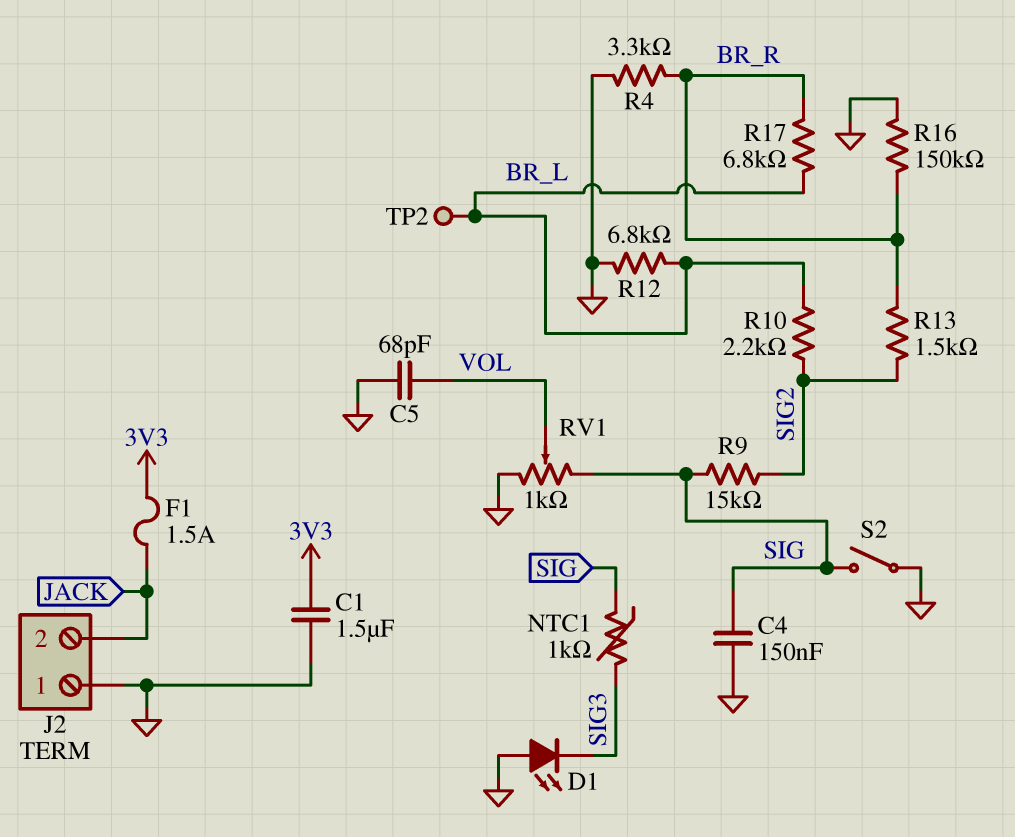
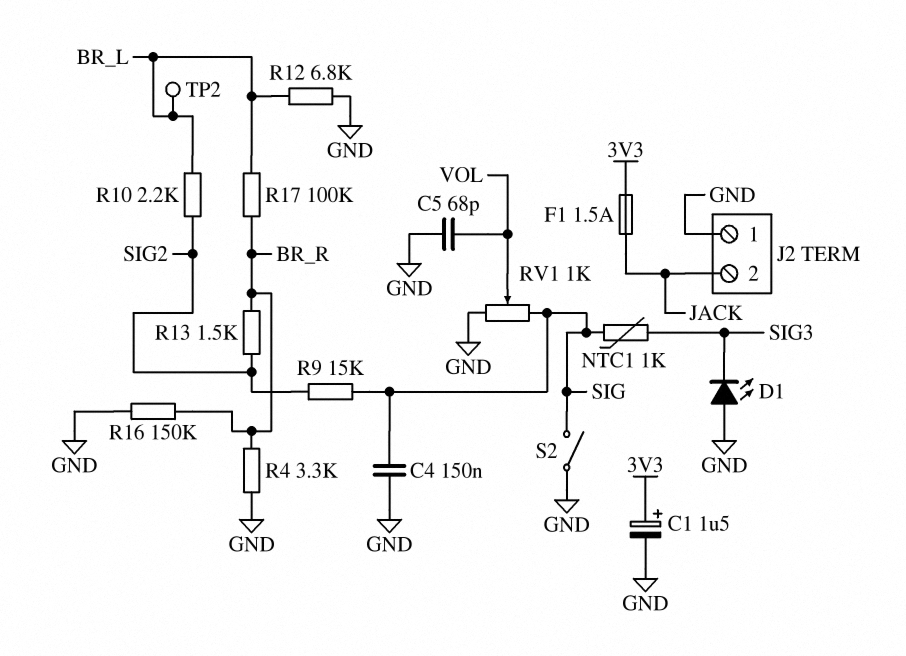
C1: 1.5uF (3V3, GND) -> 1.5uF (plus 3V3, minus GND)
R17: 6.8k (BR_L, BR_R) -> 100k (BR_L, BR_R)

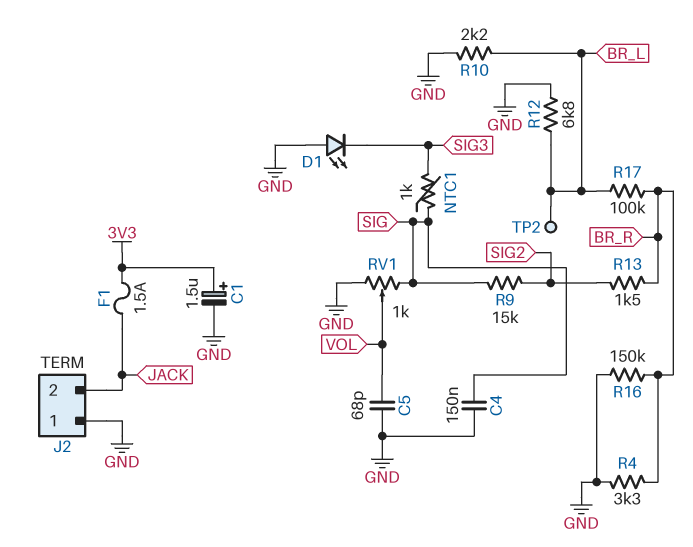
R10: 2.2k (BR_L, SIG2) -> 2.2k (BR_L, GND)
S2: switch (GND, SIG) -> none

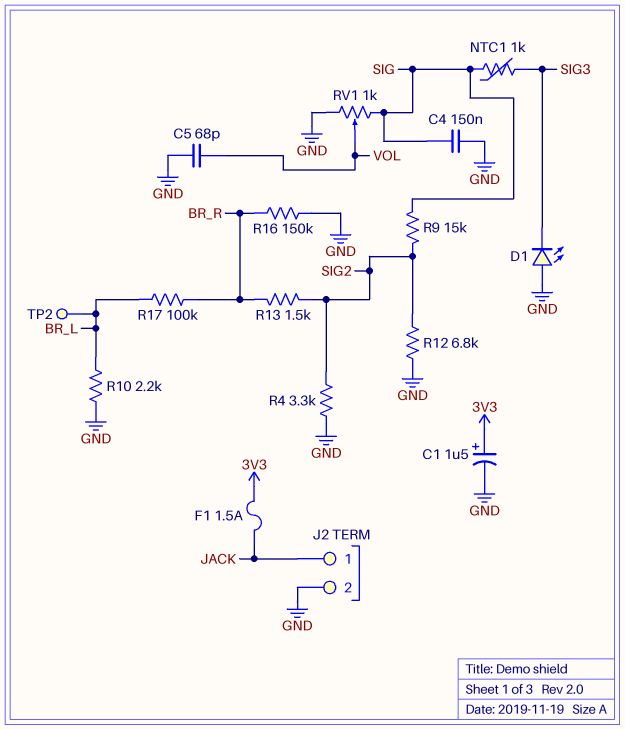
J2 pin 1: GND -> JACK
J2 pin 2: JACK -> GND
R4: 3.3k (BR_R, GND) -> 3.3k (GND, SIG2)
R12: 6.8k (BR_L, GND) -> 6.8k (GND, SIG2)

